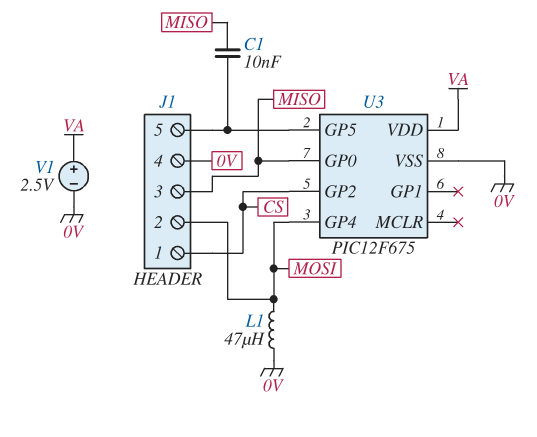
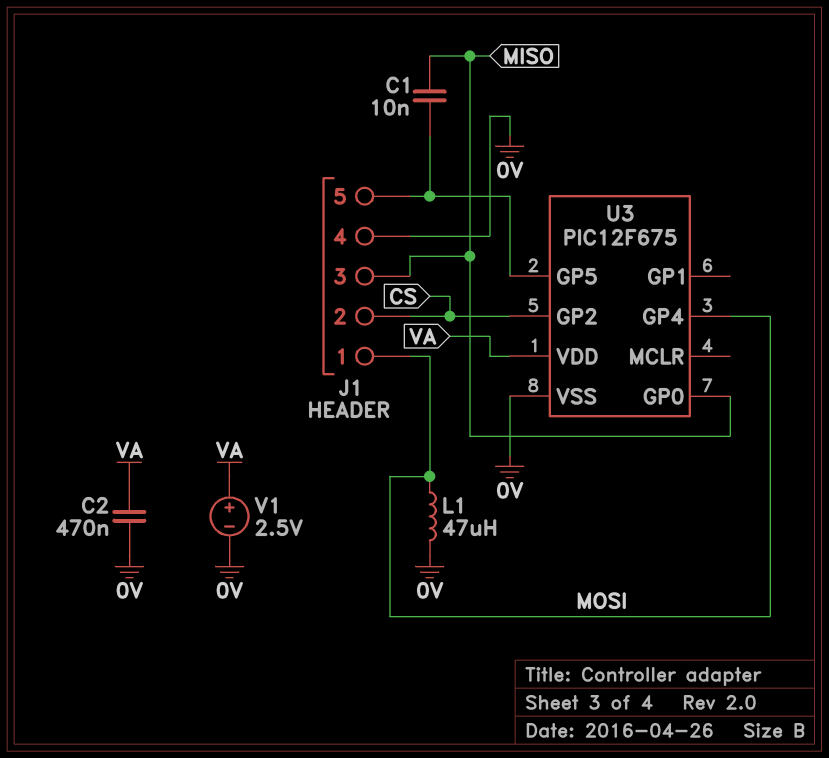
C2: none -> 470nF (0V, VA)
J1 pin 1: CS -> MOSI
J1 pin 2: MOSI -> CS

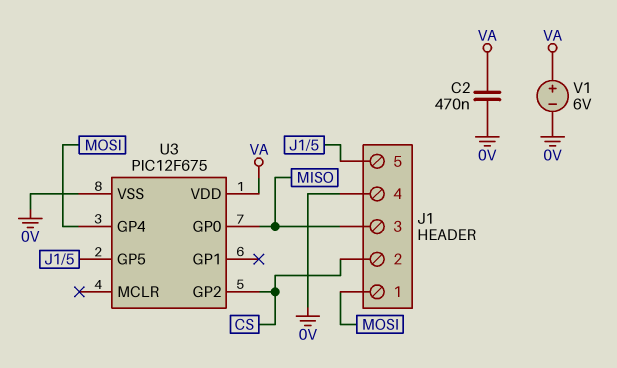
C1: 10nF (J1/5, MISO) -> none
L1: 47uH (0V, MOSI) -> none
V1: 2.5V (plus VA, minus 0V) -> 6V (plus VA, minus 0V)

